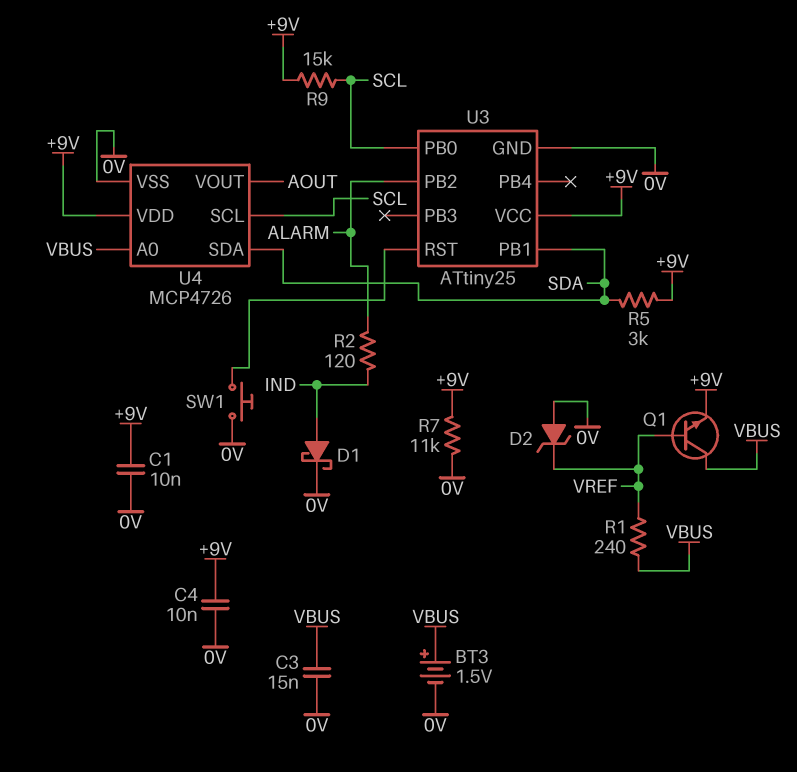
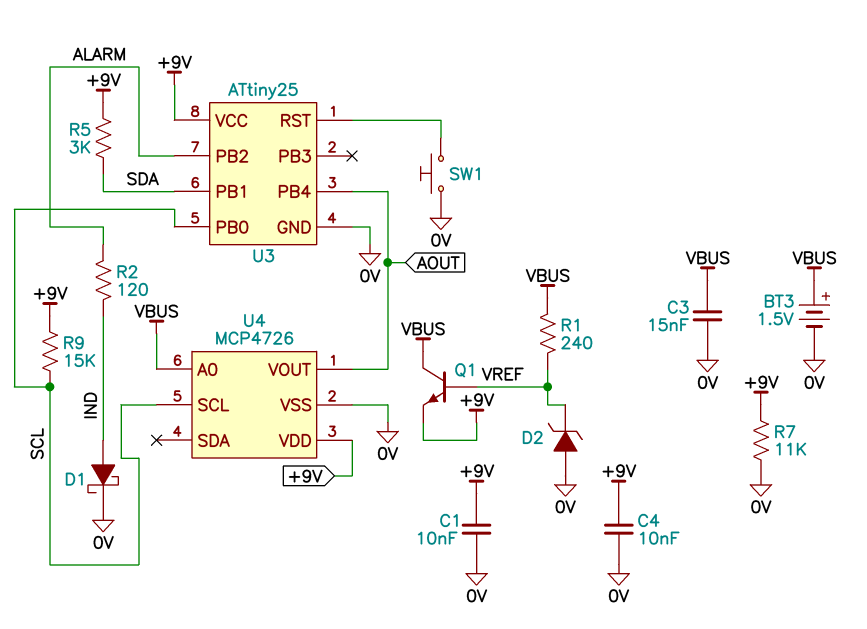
U3 pin PB4: none -> AOUT
U4 pin SDA: SDA -> none

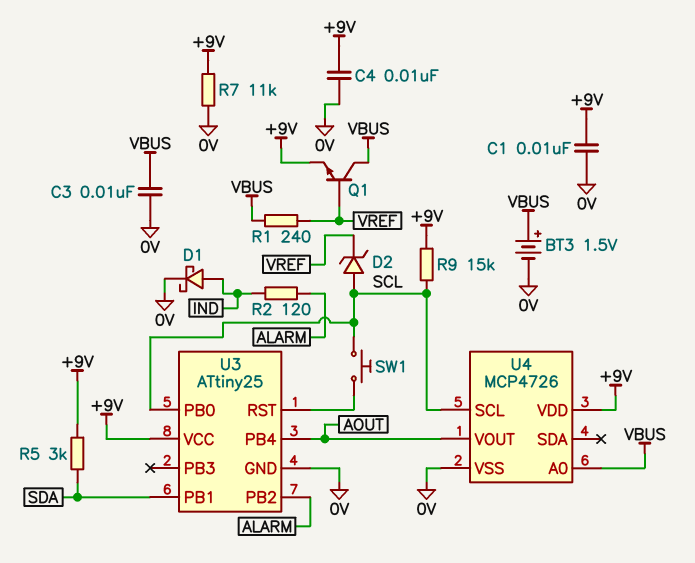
C3: 15nF (0V, VBUS) -> 10nF (0V, VBUS)
D2: zener (A 0V, K VREF) -> zener (A SCL, K VREF)
SW1: button (0V, U3/RST) -> button (SCL, U3/RST)

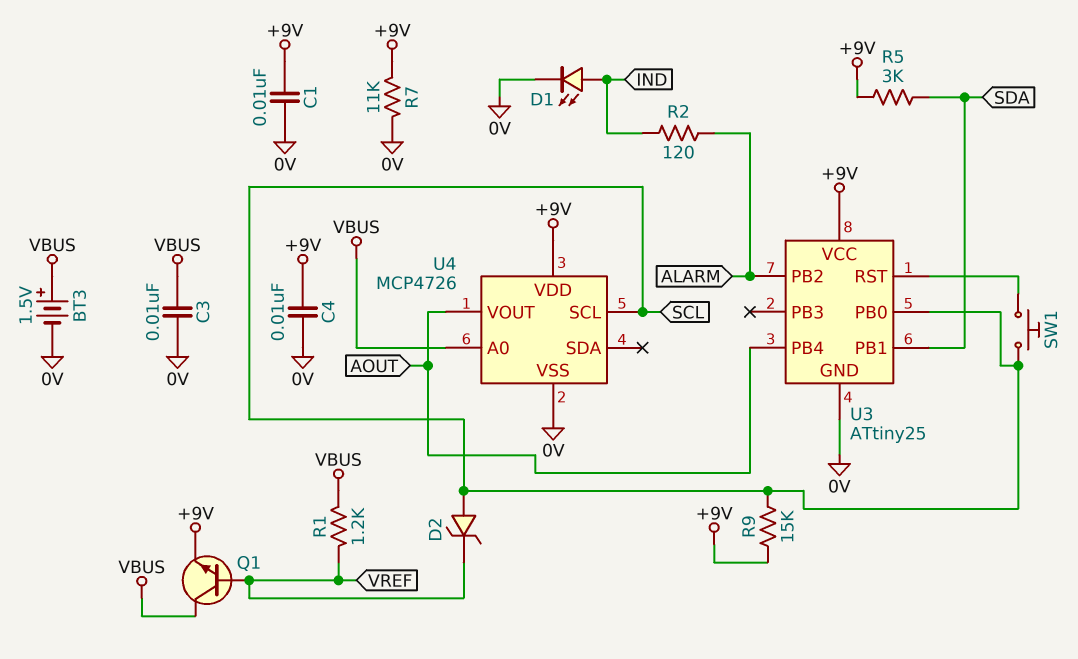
D1: schottky (A IND, K 0V) -> LED (A IND, K 0V)
R1: 240 (VBUS, VREF) -> 1.2k (VBUS, VREF)

